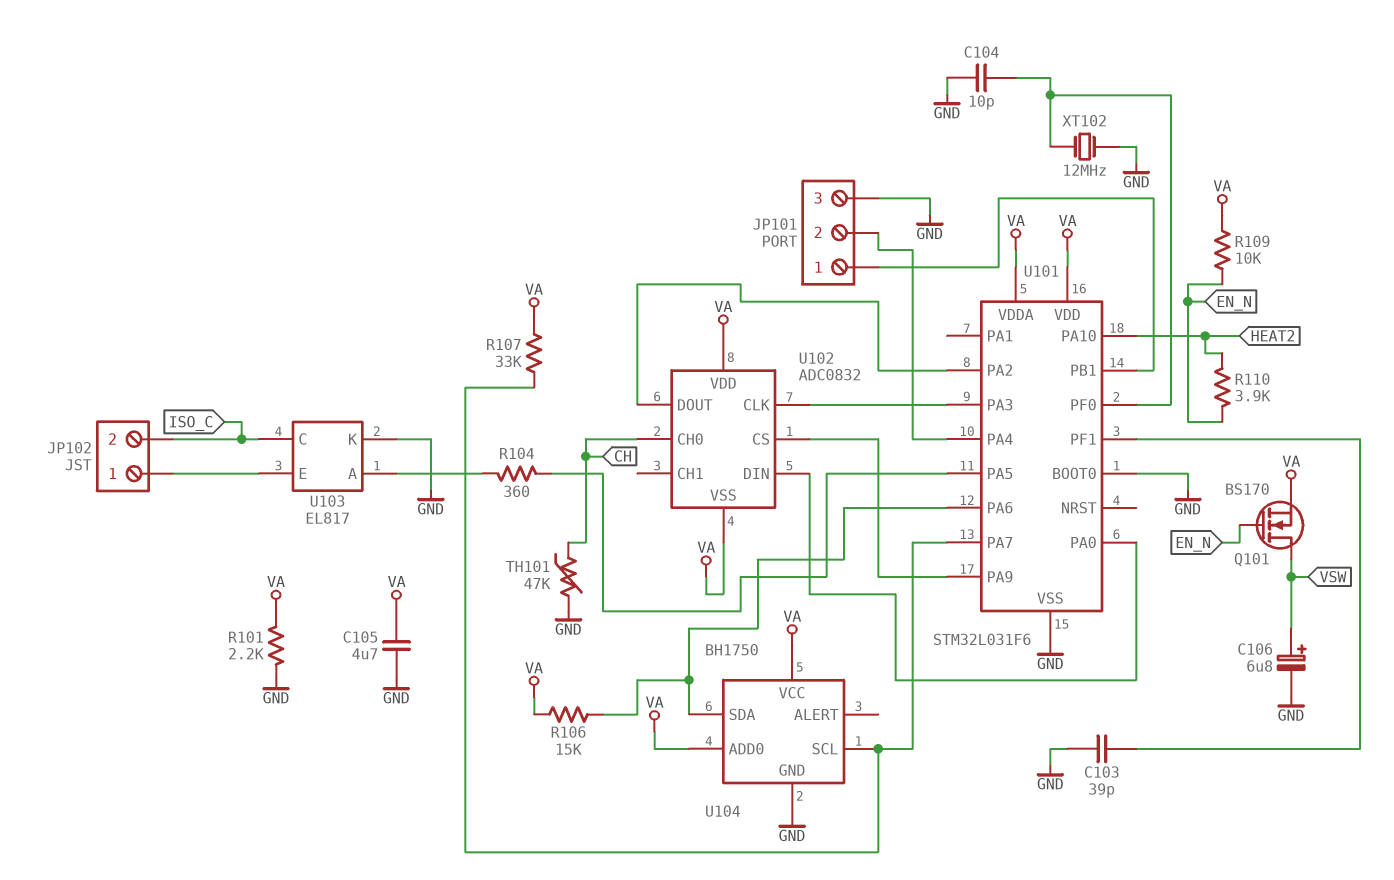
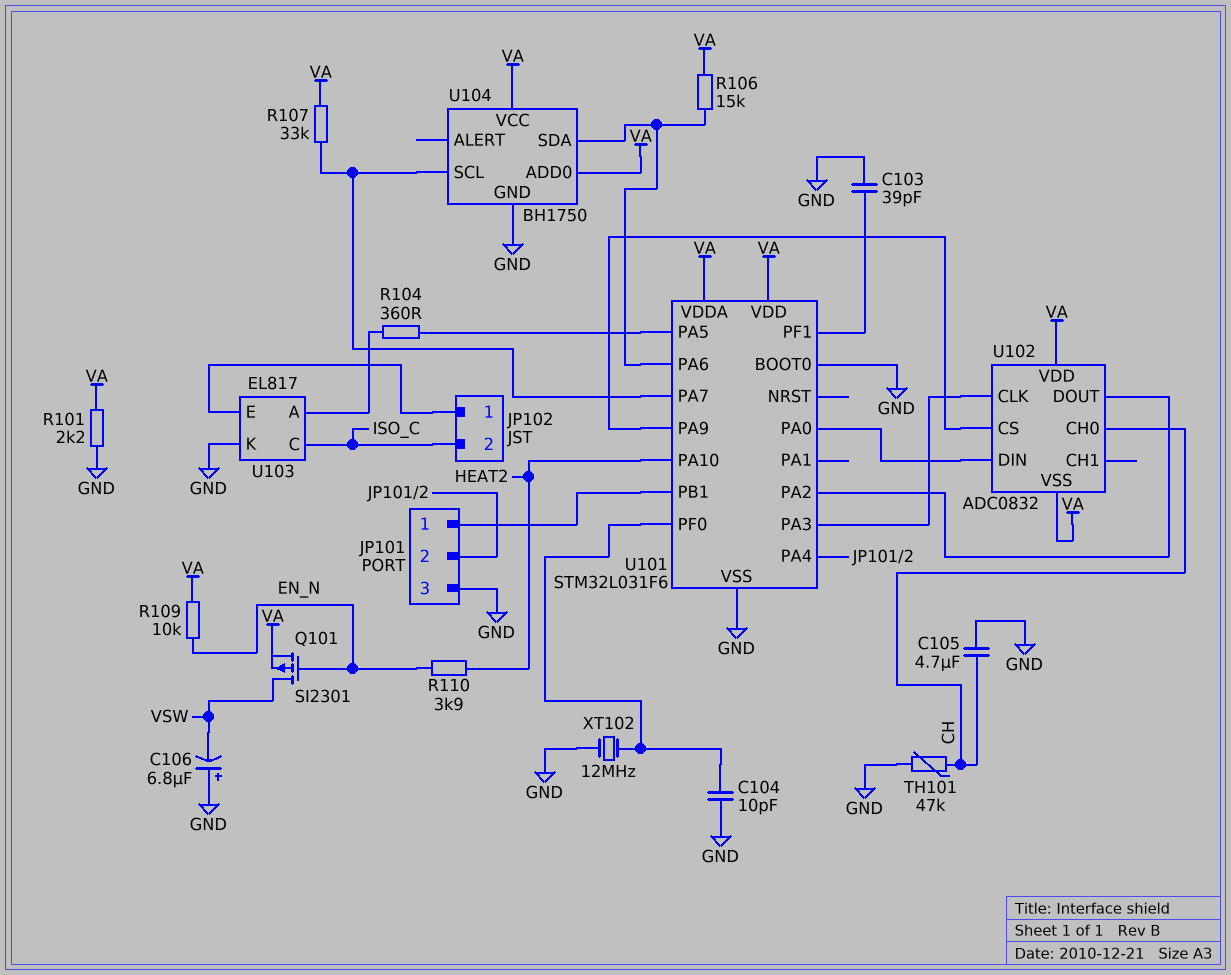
C105: 4.7uF (GND, VA) -> 4.7uF (CH, GND)
C106: 6.8uF (plus VSW, minus GND) -> 6.8uF (plus GND, minus VSW)
Q101: NMOS BS170 (G EN_N, D VSW, S VA) -> PMOS SI2301 (G EN_N, D VSW, S VA)

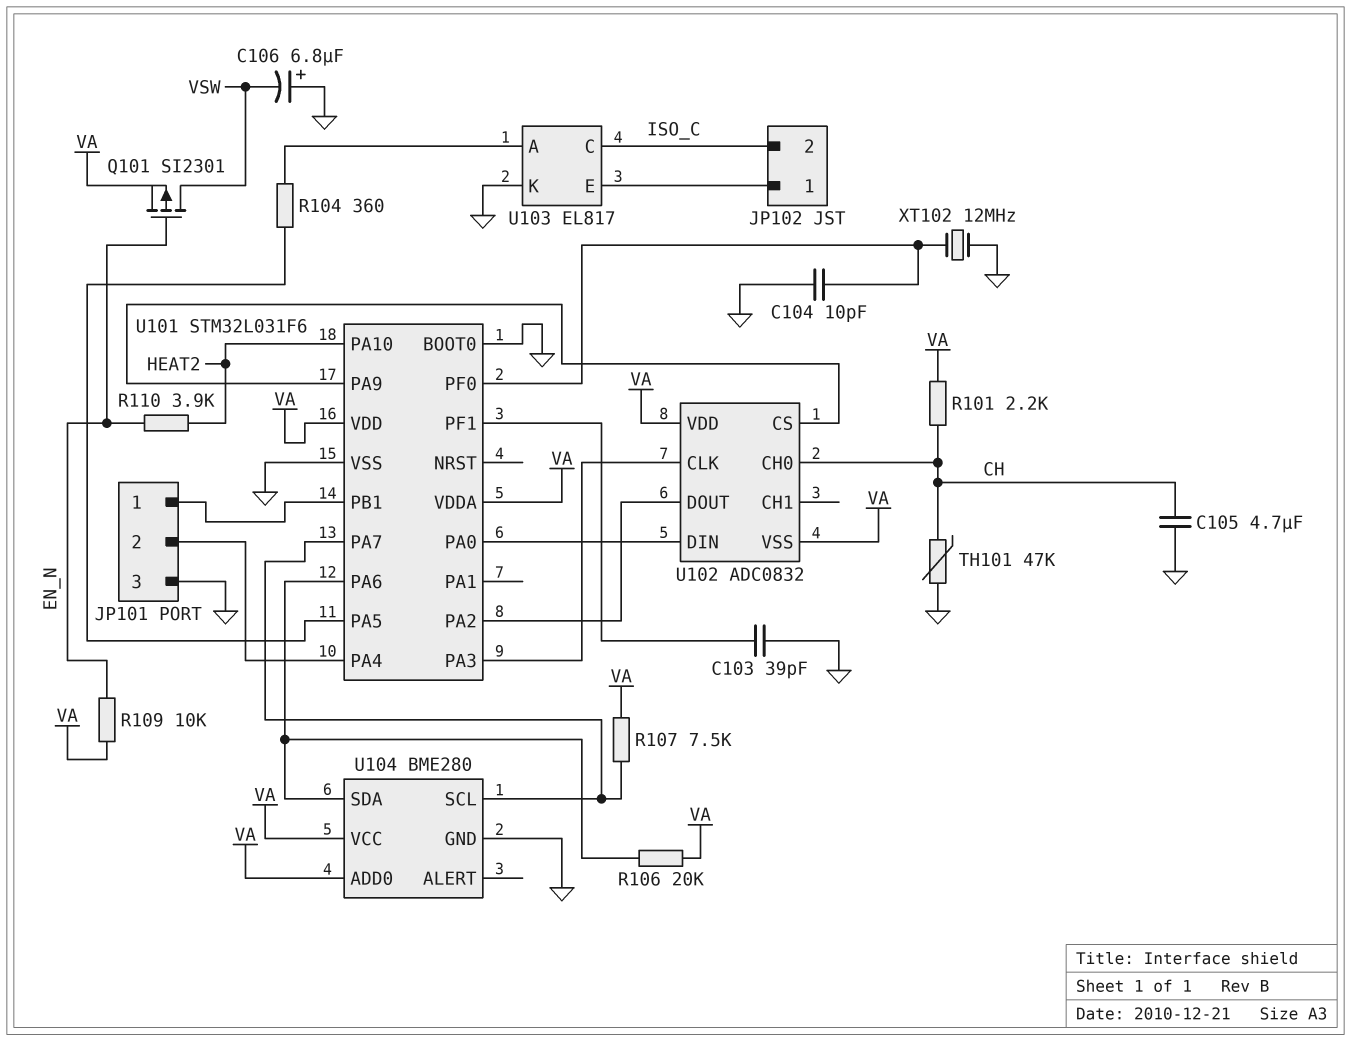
R101: 2.2k (GND, VA) -> 2.2k (CH, VA)
R106: 15k (U101/PA6, VA) -> 20k (U101/PA6, VA)
R107: 33k (U101/PA7, VA) -> 7.5k (U101/PA7, VA)
U104: BH1750 -> BME280

